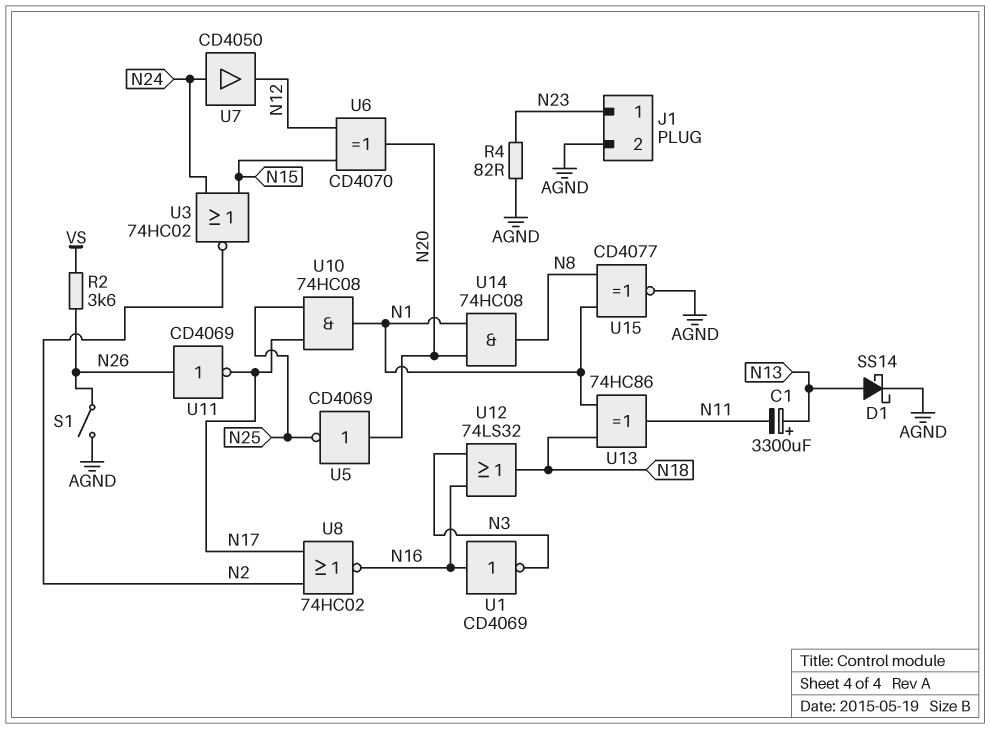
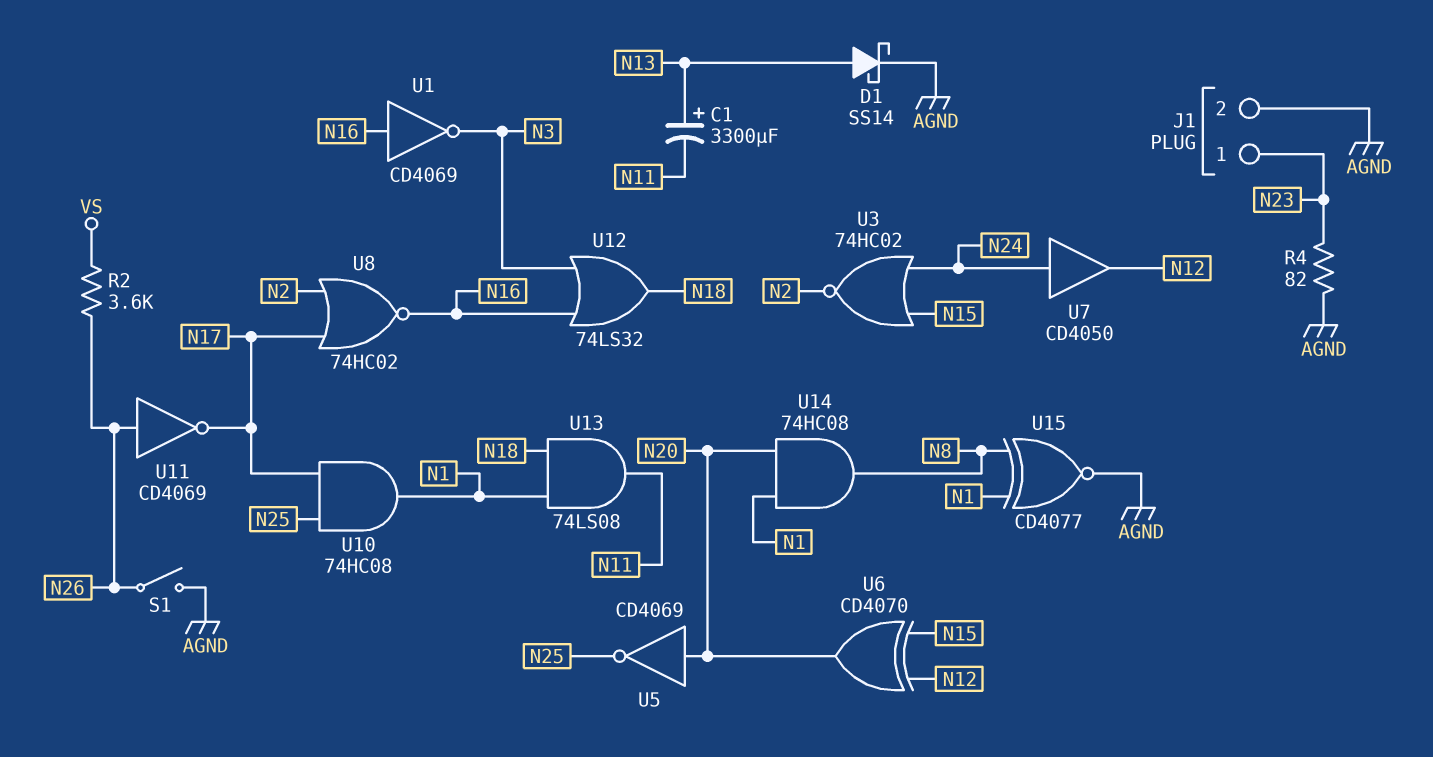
U13: XOR 74HC86 (in N1, in N18, out N11) -> AND 74LS08 (in N1, in N18, out N11)

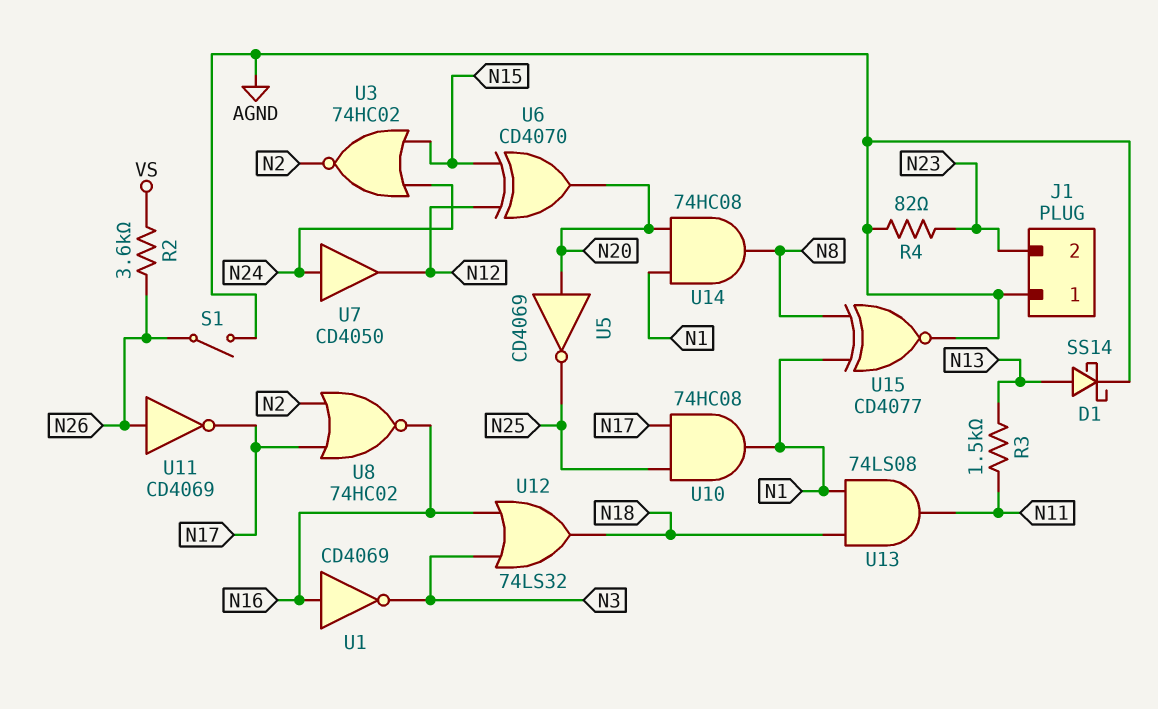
C1: 3300uF (plus N13, minus N11) -> none
J1 pin 1: N23 -> AGND
J1 pin 2: AGND -> N23
R3: none -> 1.5k (N11, N13)

